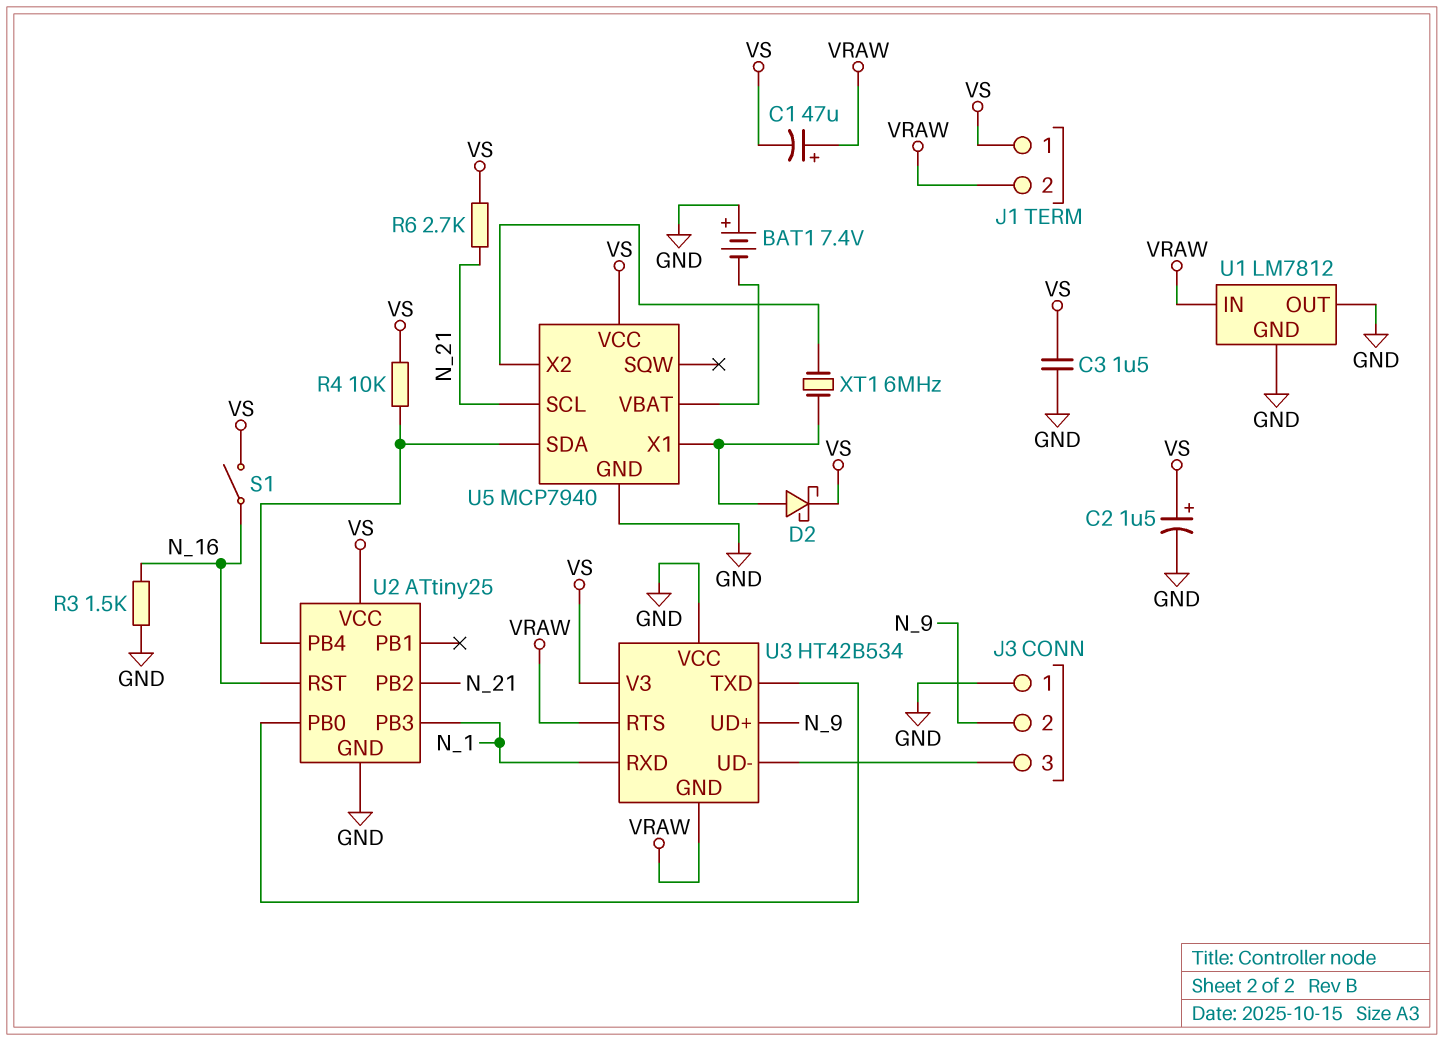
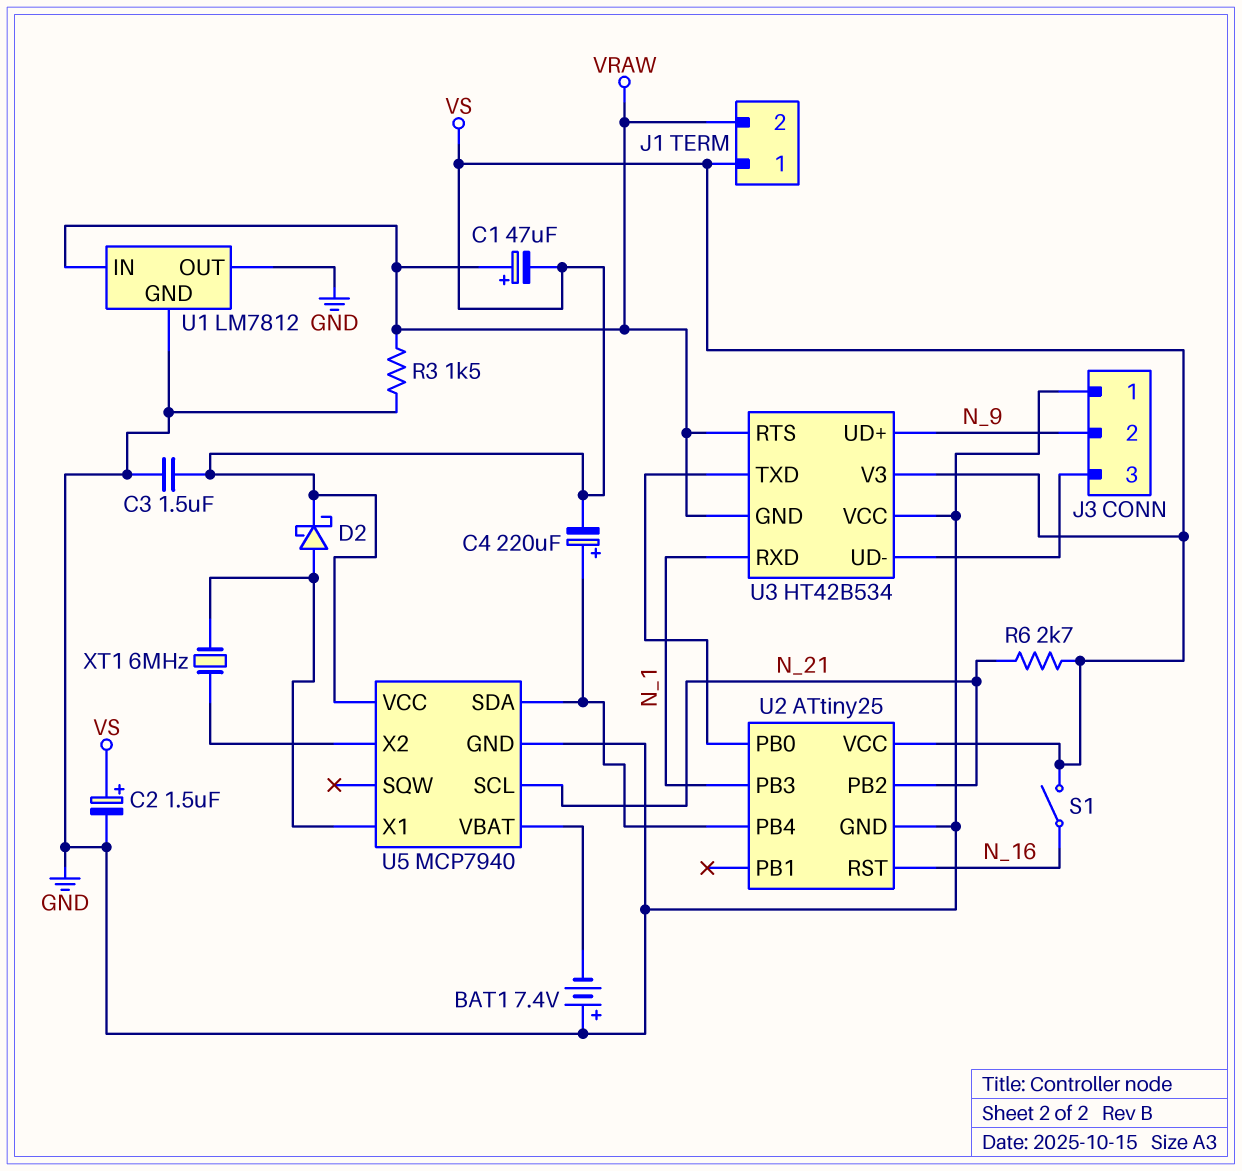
C4: none -> 220uF (plus U2/PB4, minus VS)
R3: 1.5k (GND, N_16) -> 1.5k (GND, VRAW)
R4: 10k (U2/PB4, VS) -> none

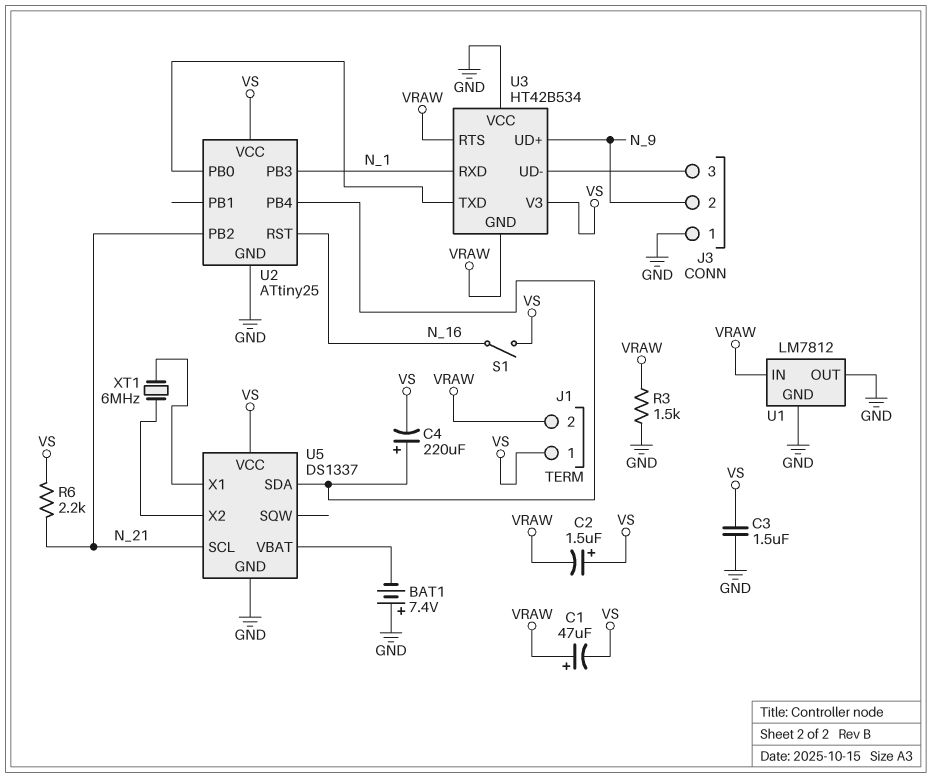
C2: 1.5uF (plus VS, minus GND) -> 1.5uF (plus VS, minus VRAW)
D2: schottky (A U5/X1, K VS) -> none
R6: 2.7k (N_21, VS) -> 2.2k (N_21, VS)
U5: MCP7940 -> DS1337

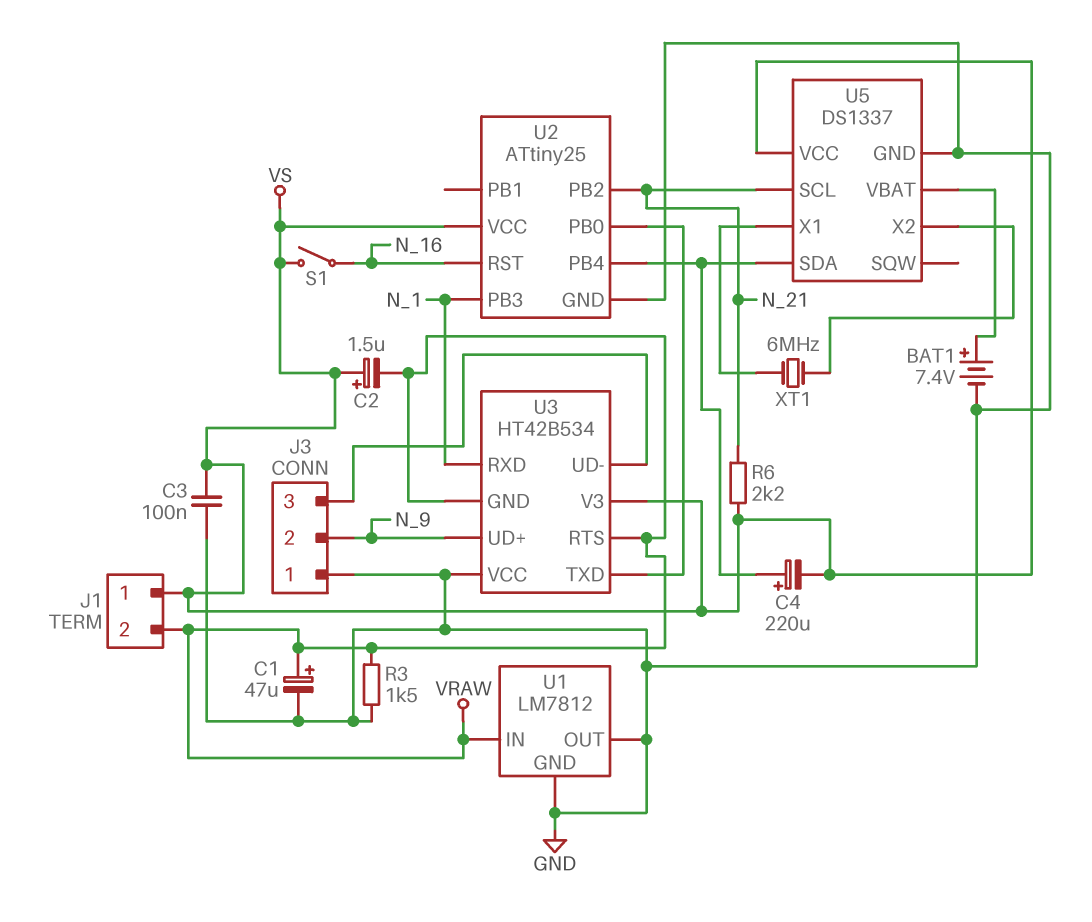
BAT1: 7.4V (plus GND, minus U5/VBAT) -> 7.4V (plus U5/VBAT, minus GND)
C1: 47uF (plus VRAW, minus VS) -> 47uF (plus VRAW, minus GND)
C3: 1.5uF (GND, VS) -> 100nF (GND, VS)

